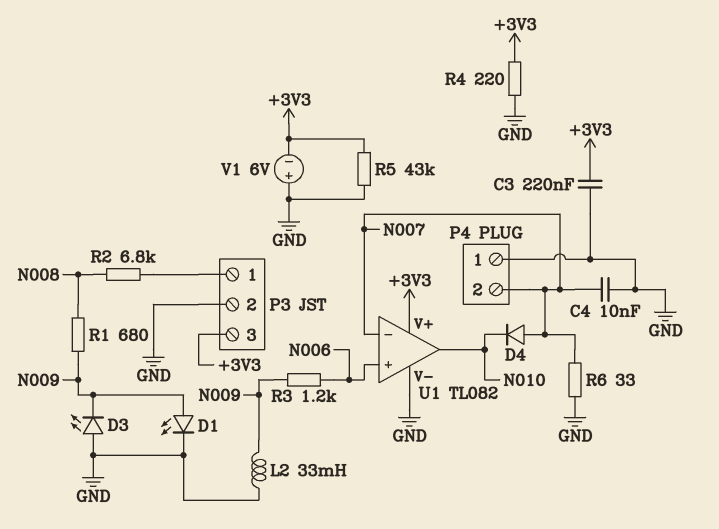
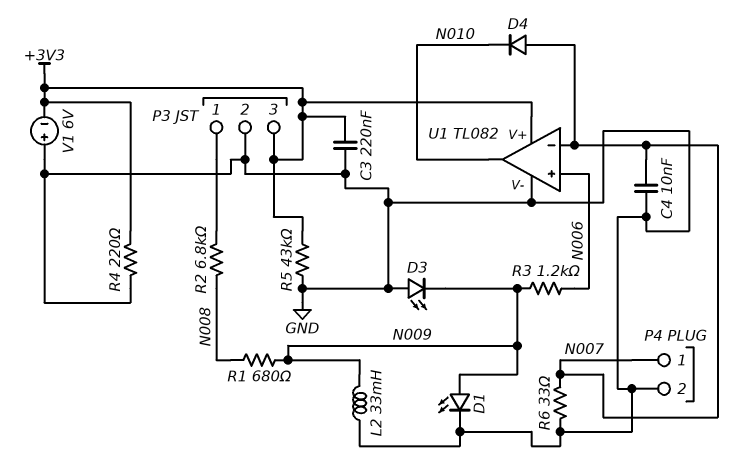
P4 pin 1: GND -> N007
P4 pin 2: N007 -> GND

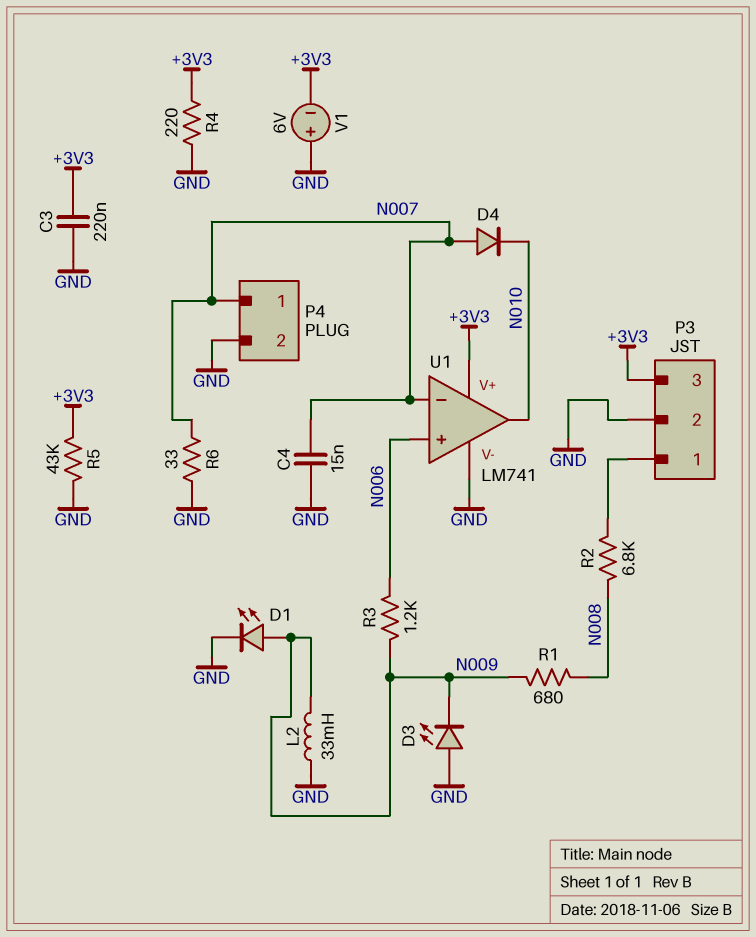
C4: 10nF (GND, N007) -> 15nF (GND, N007)
U1: TL082 -> LM741

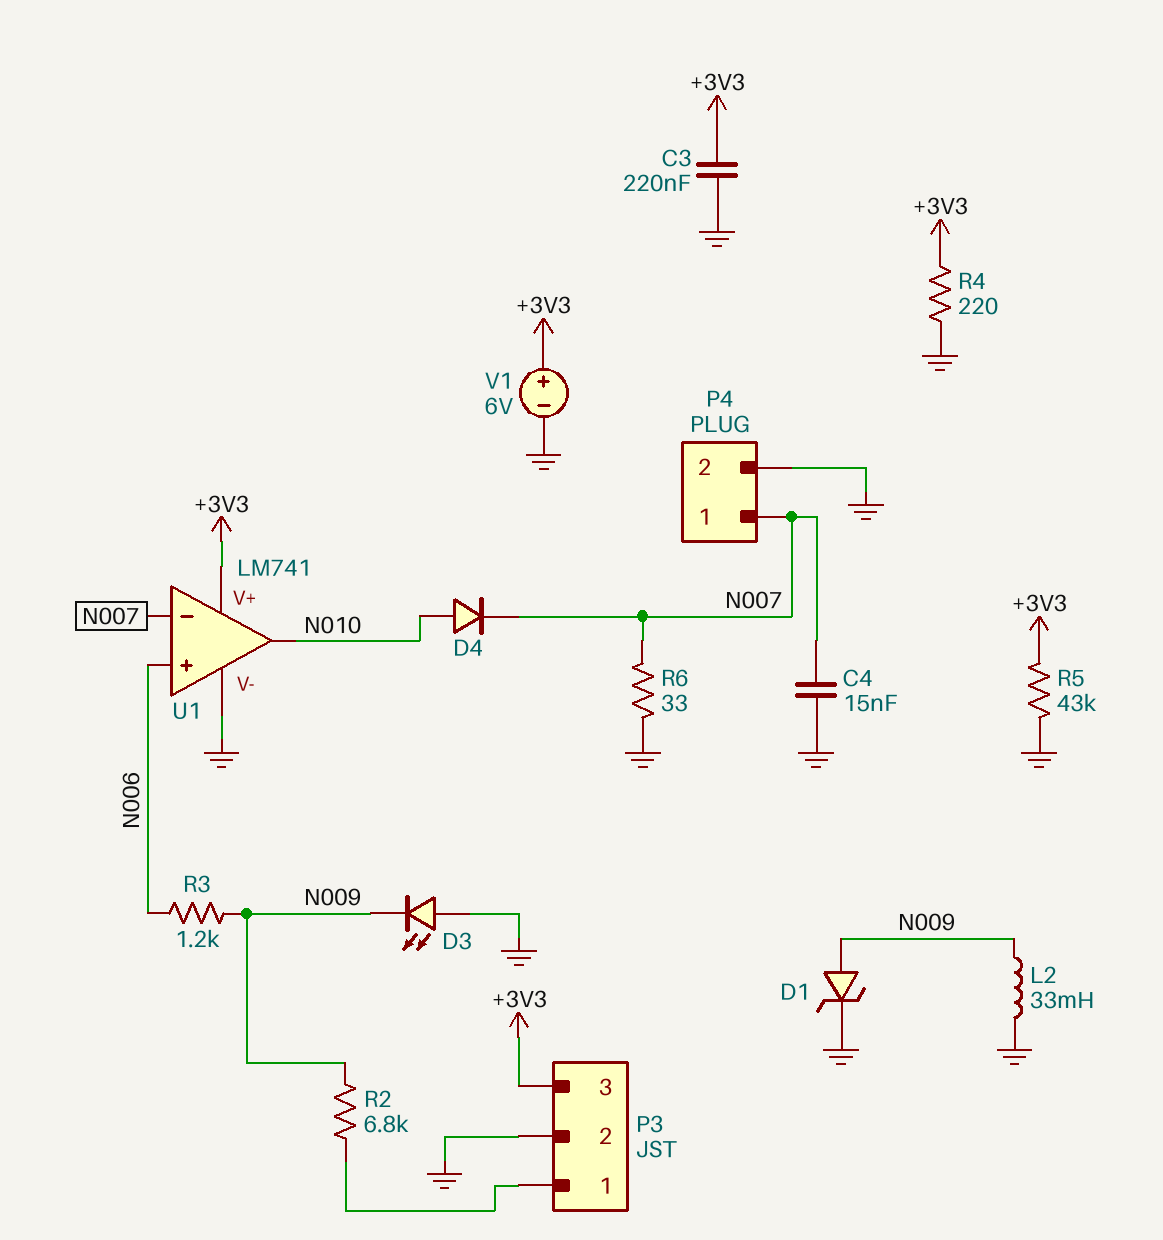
D1: LED (A N009, K GND) -> zener (A N009, K GND)
D4: diode (A N007, K N010) -> diode (A N010, K N007)
R1: 680 (N008, N009) -> none
R2: 6.8k (N008, P3/1) -> 6.8k (N009, P3/1)
V1: 6V (plus GND, minus +3V3) -> 6V (plus +3V3, minus GND)

